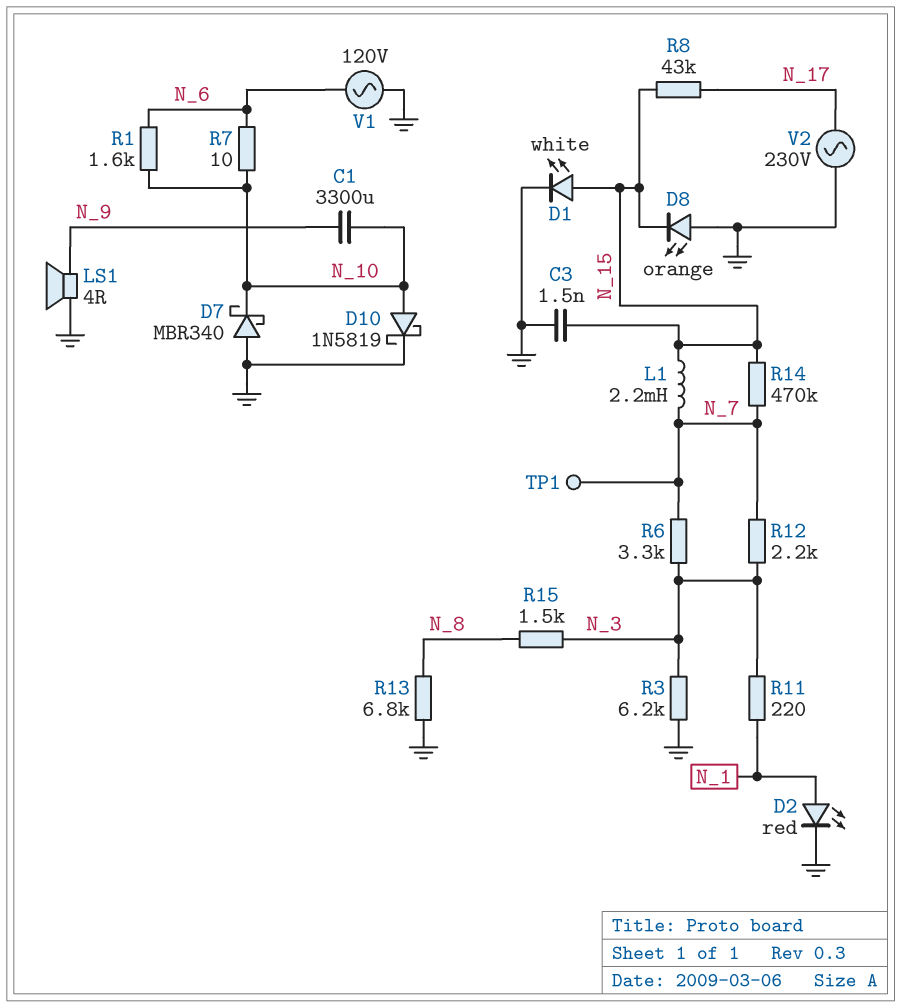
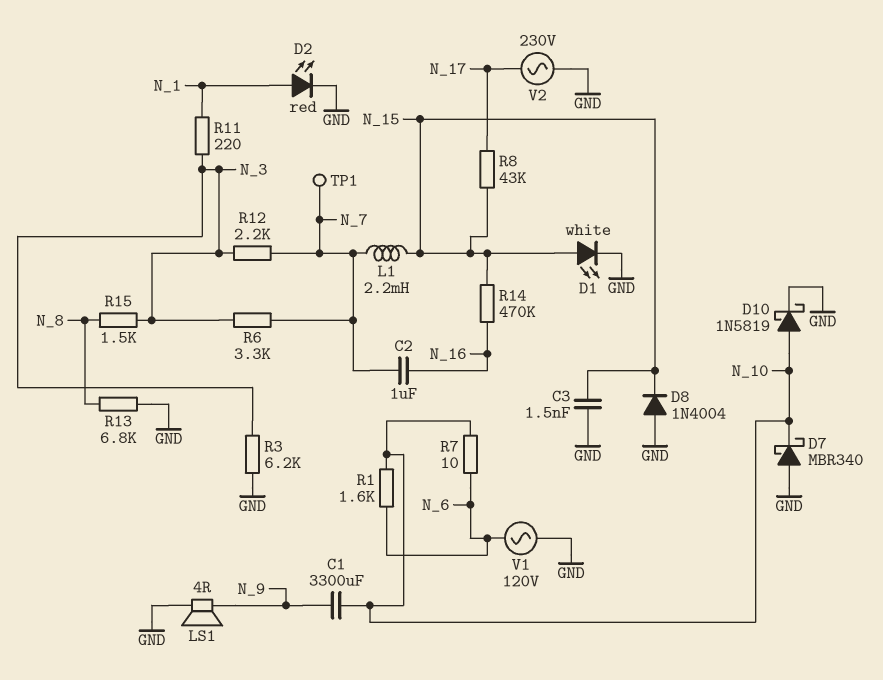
C2: none -> 1uF (N_7, N_16)
D8: LED orange (A GND, K N_15) -> diode 1N4004 (A GND, K N_15)
R14: 470k (N_7, N_15) -> 470k (N_15, N_16)

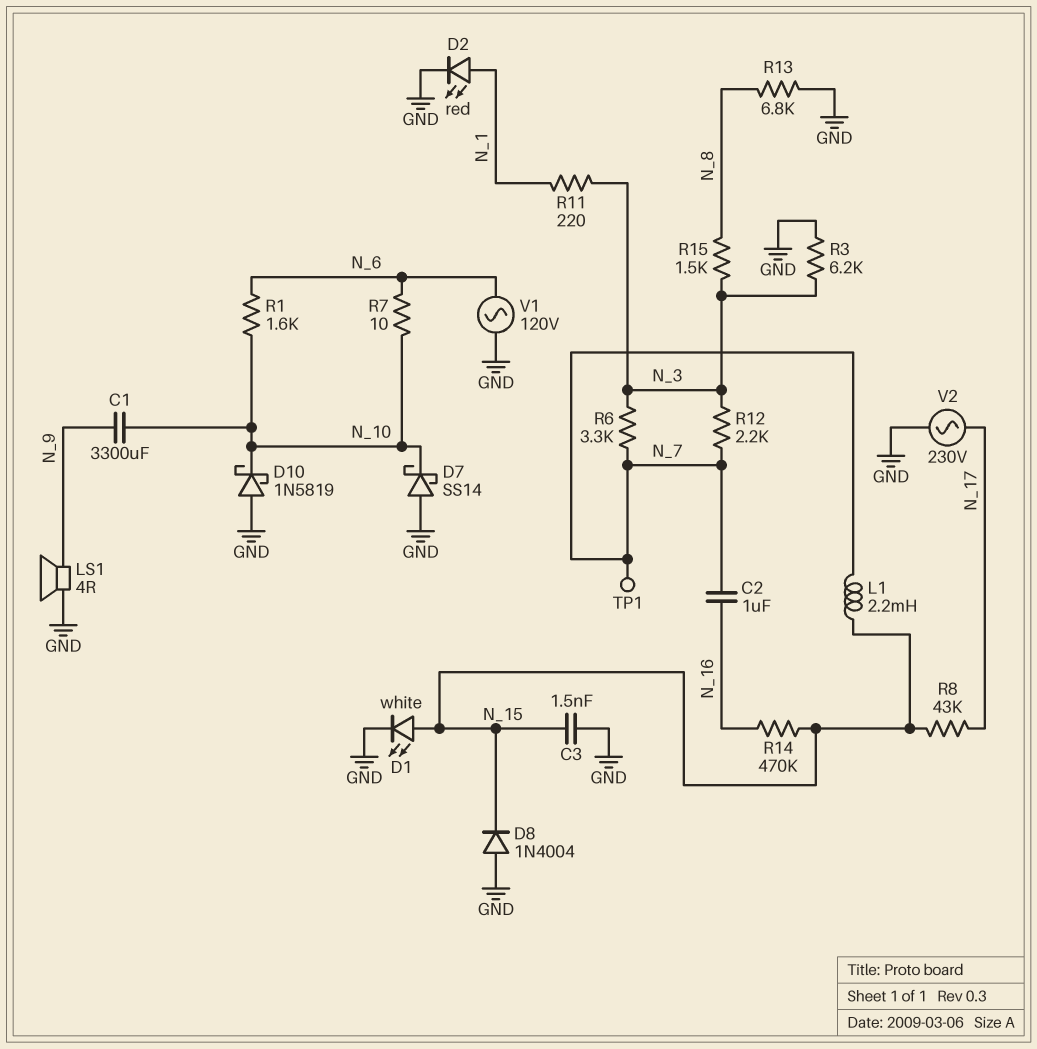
D7: schottky MBR340 (A GND, K N_10) -> schottky SS14 (A GND, K N_10)
D10: schottky 1N5819 (A N_10, K GND) -> schottky 1N5819 (A GND, K N_10)

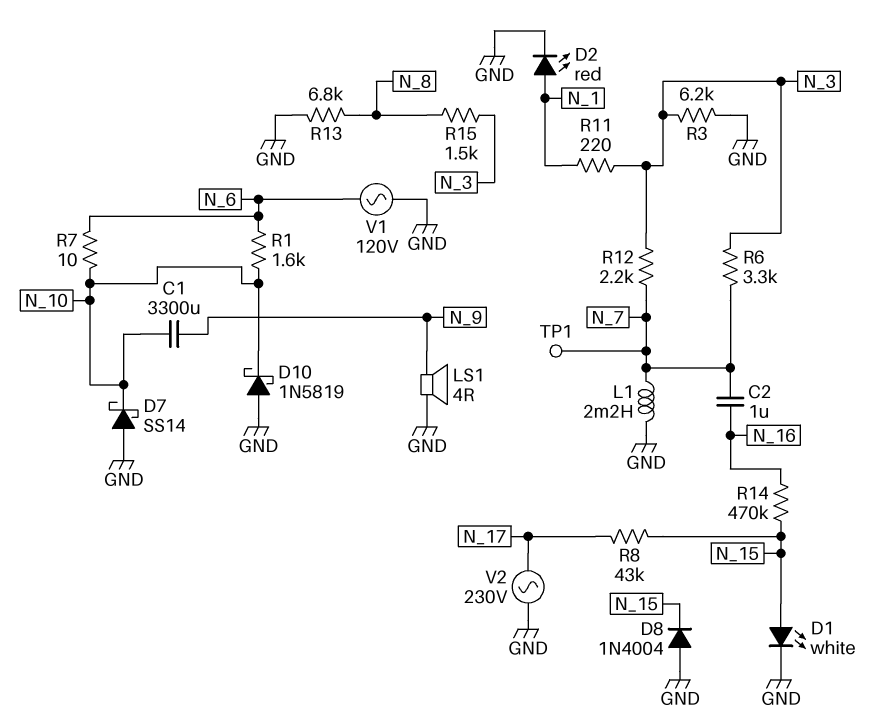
C3: 1.5nF (GND, N_15) -> none
L1: 2.2mH (N_7, N_15) -> 2.2mH (GND, N_7)

